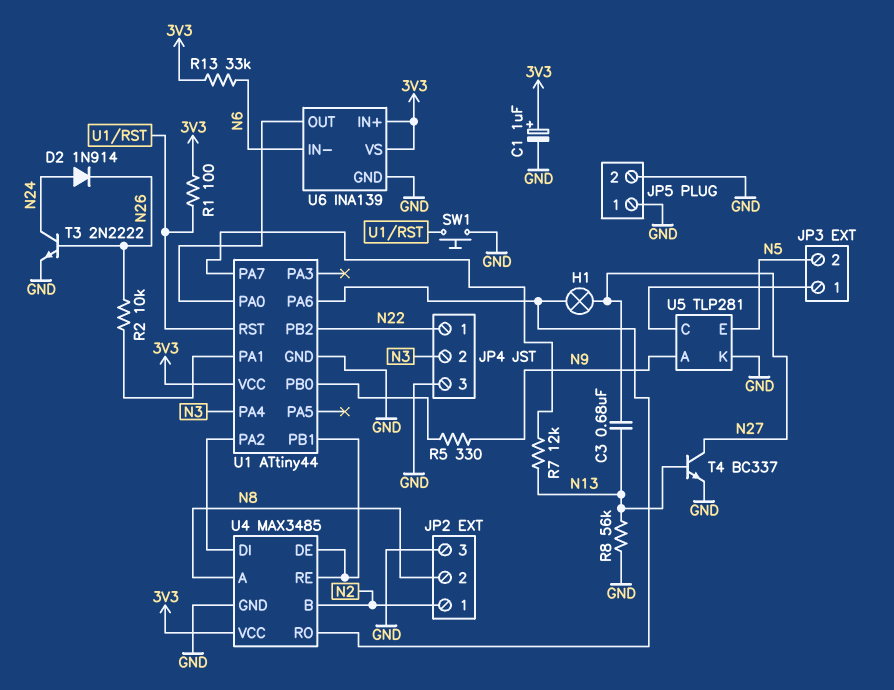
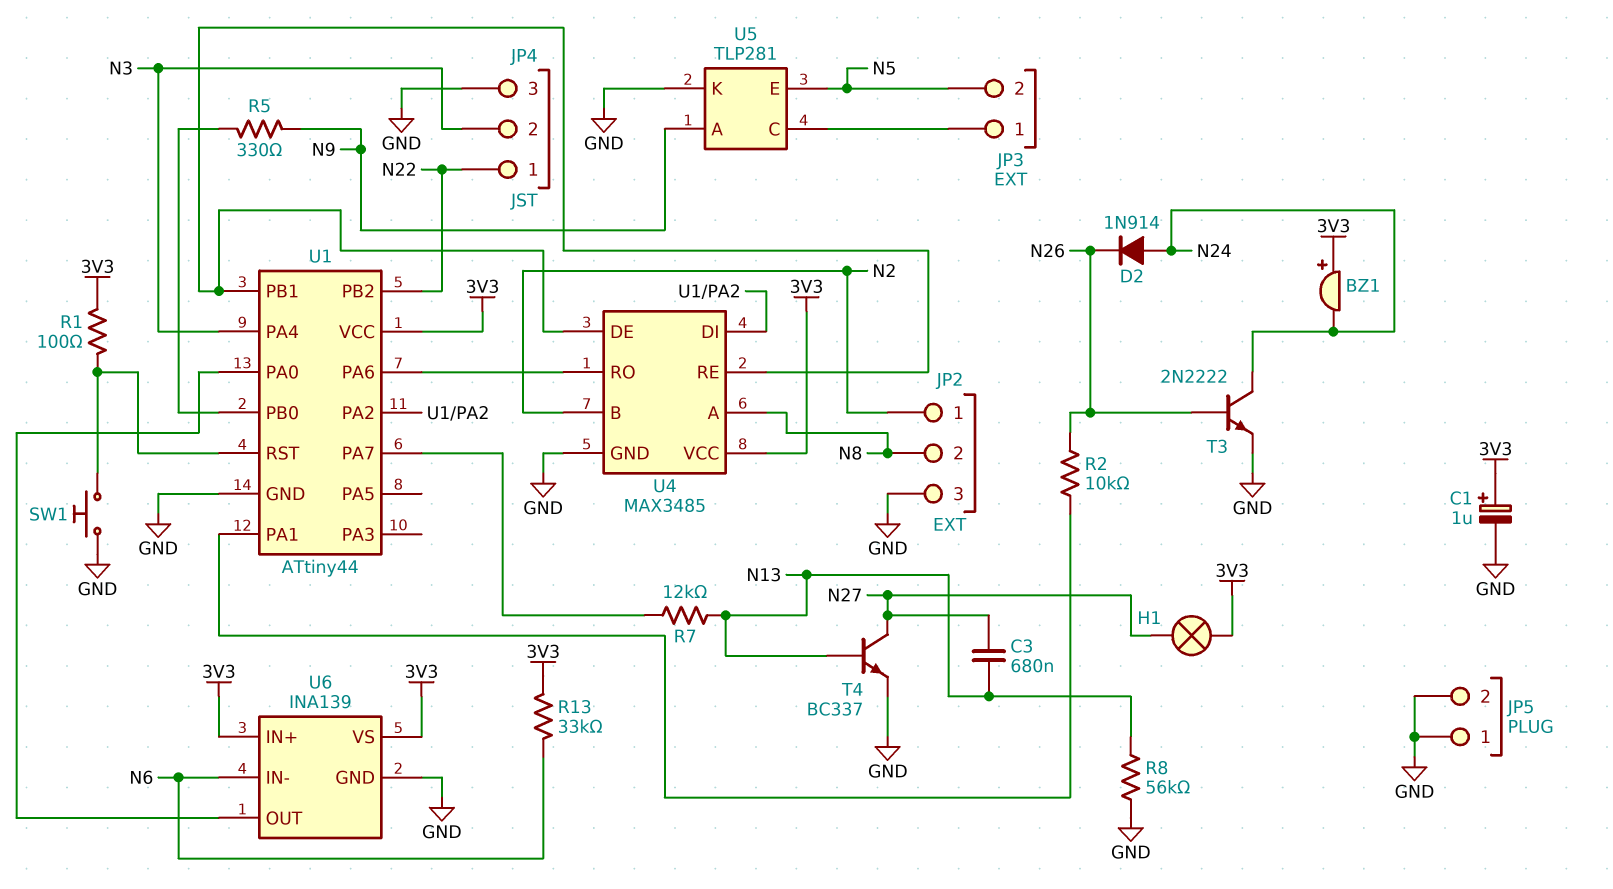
BZ1: none -> buzzer (plus 3V3, minus N24)
H1: lamp (N27, U1/PA6) -> lamp (3V3, N27)

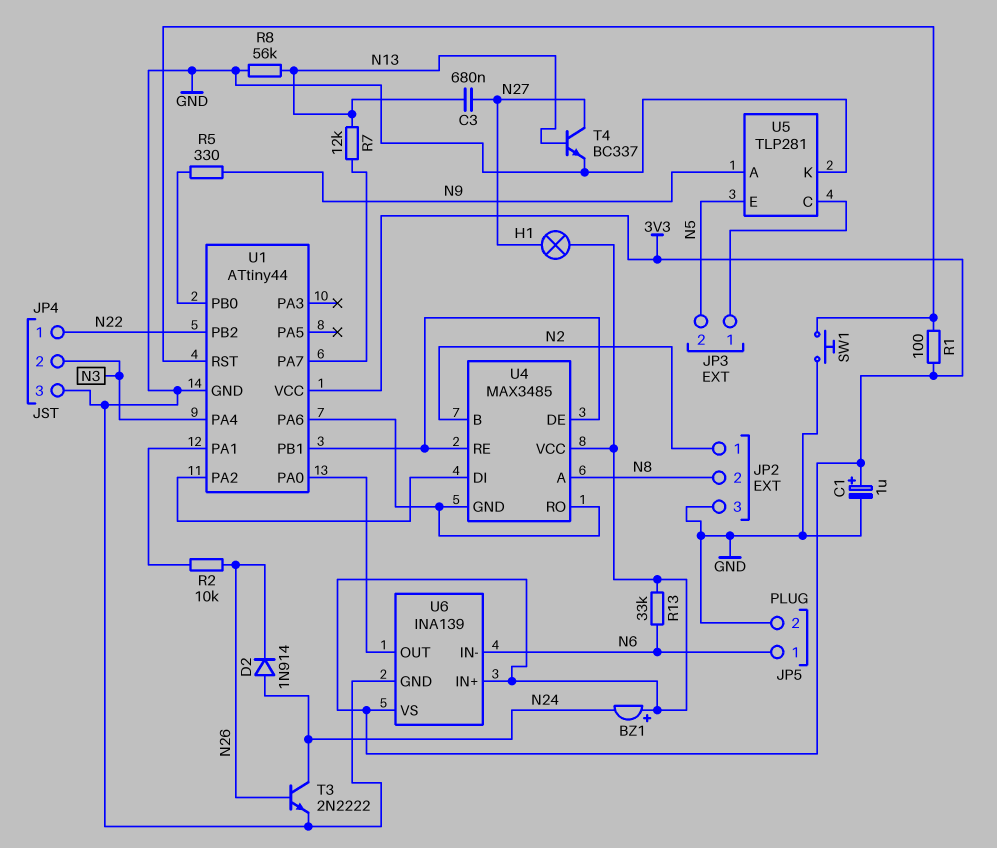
JP5 pin 1: GND -> N6
U4 pin GND: GND -> U1/PA6

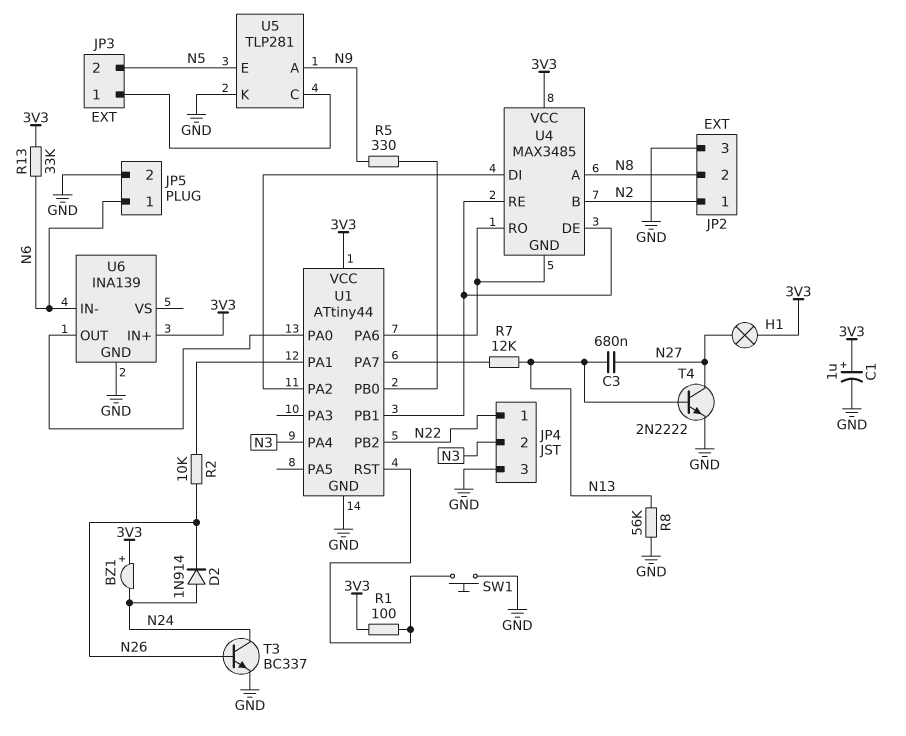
T3: NPN 2N2222 (B N26, C N24, E GND) -> NPN BC337 (B N26, C N24, E GND)
T4: NPN BC337 (B N13, C N27, E GND) -> NPN 2N2222 (B N13, C N27, E GND)
U6 pin VS: 3V3 -> none

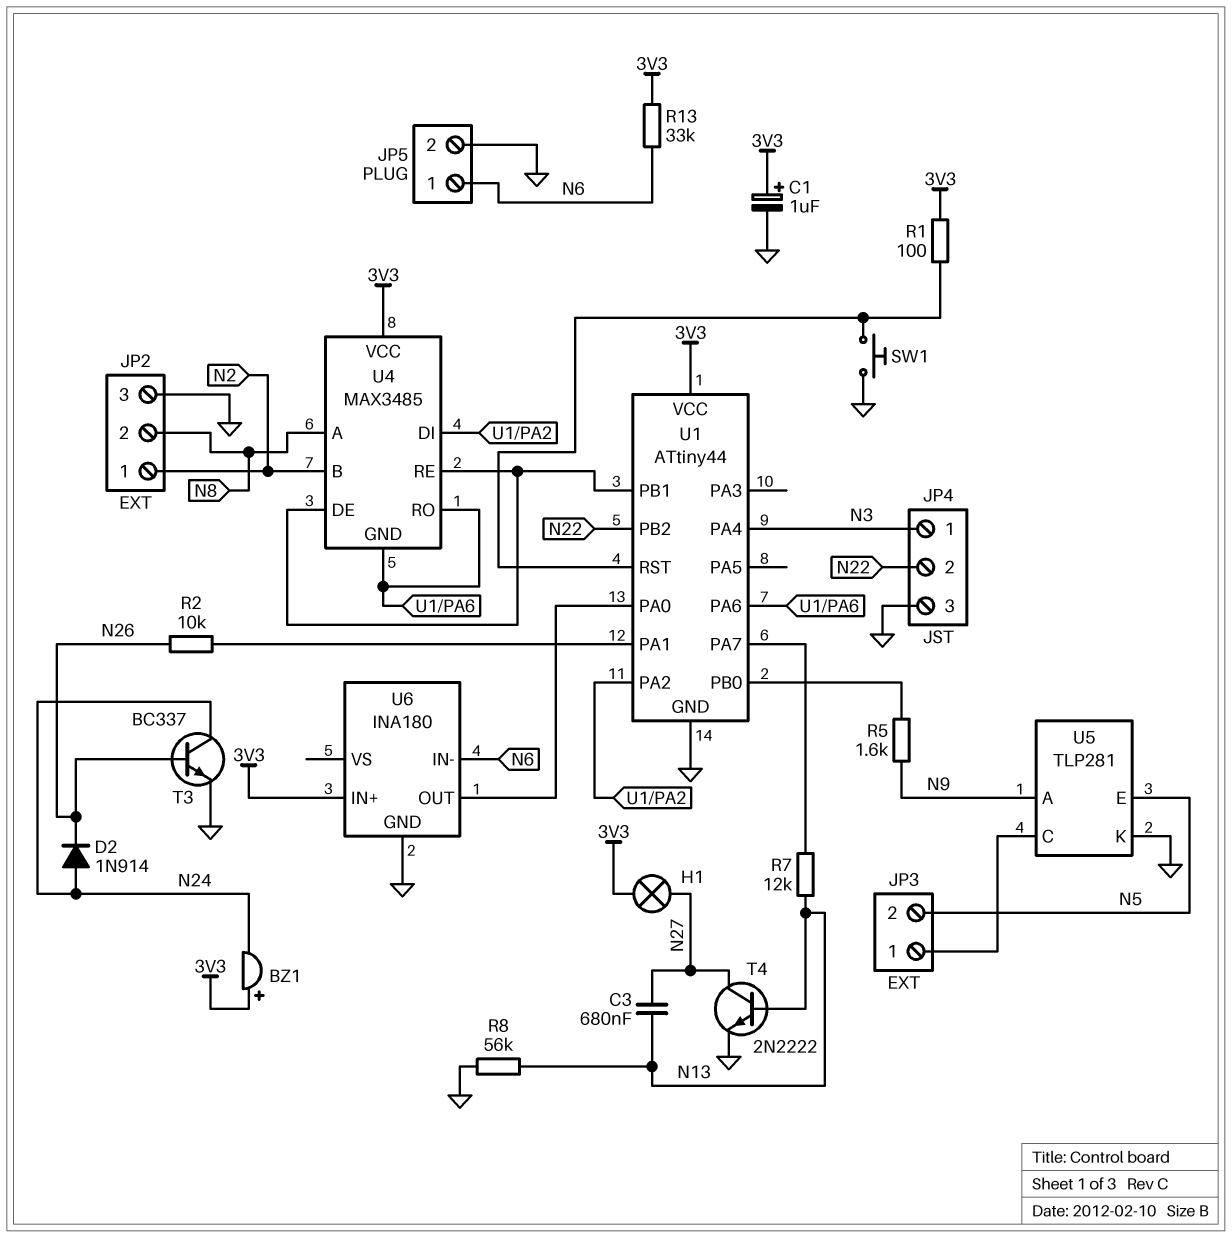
JP4 pin 1: N22 -> N3
JP4 pin 2: N3 -> N22
R5: 330 (N9, U1/PB0) -> 1.6k (N9, U1/PB0)
U6: INA139 -> INA180

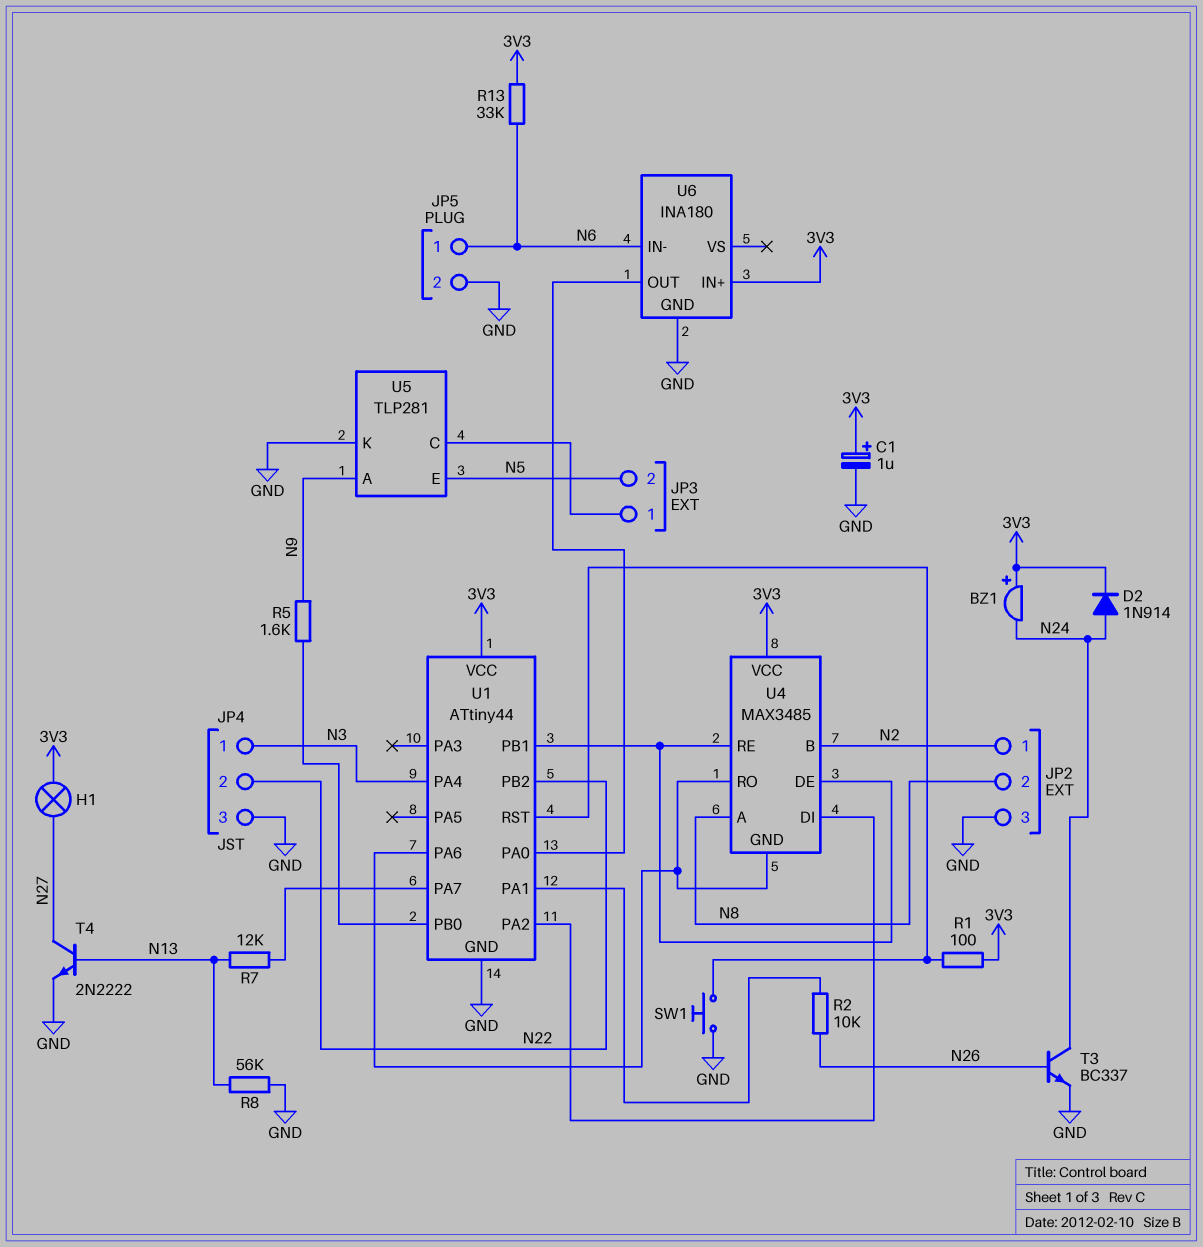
C3: 680nF (N13, N27) -> none
D2: diode 1N914 (A N24, K N26) -> diode 1N914 (A N24, K 3V3)

